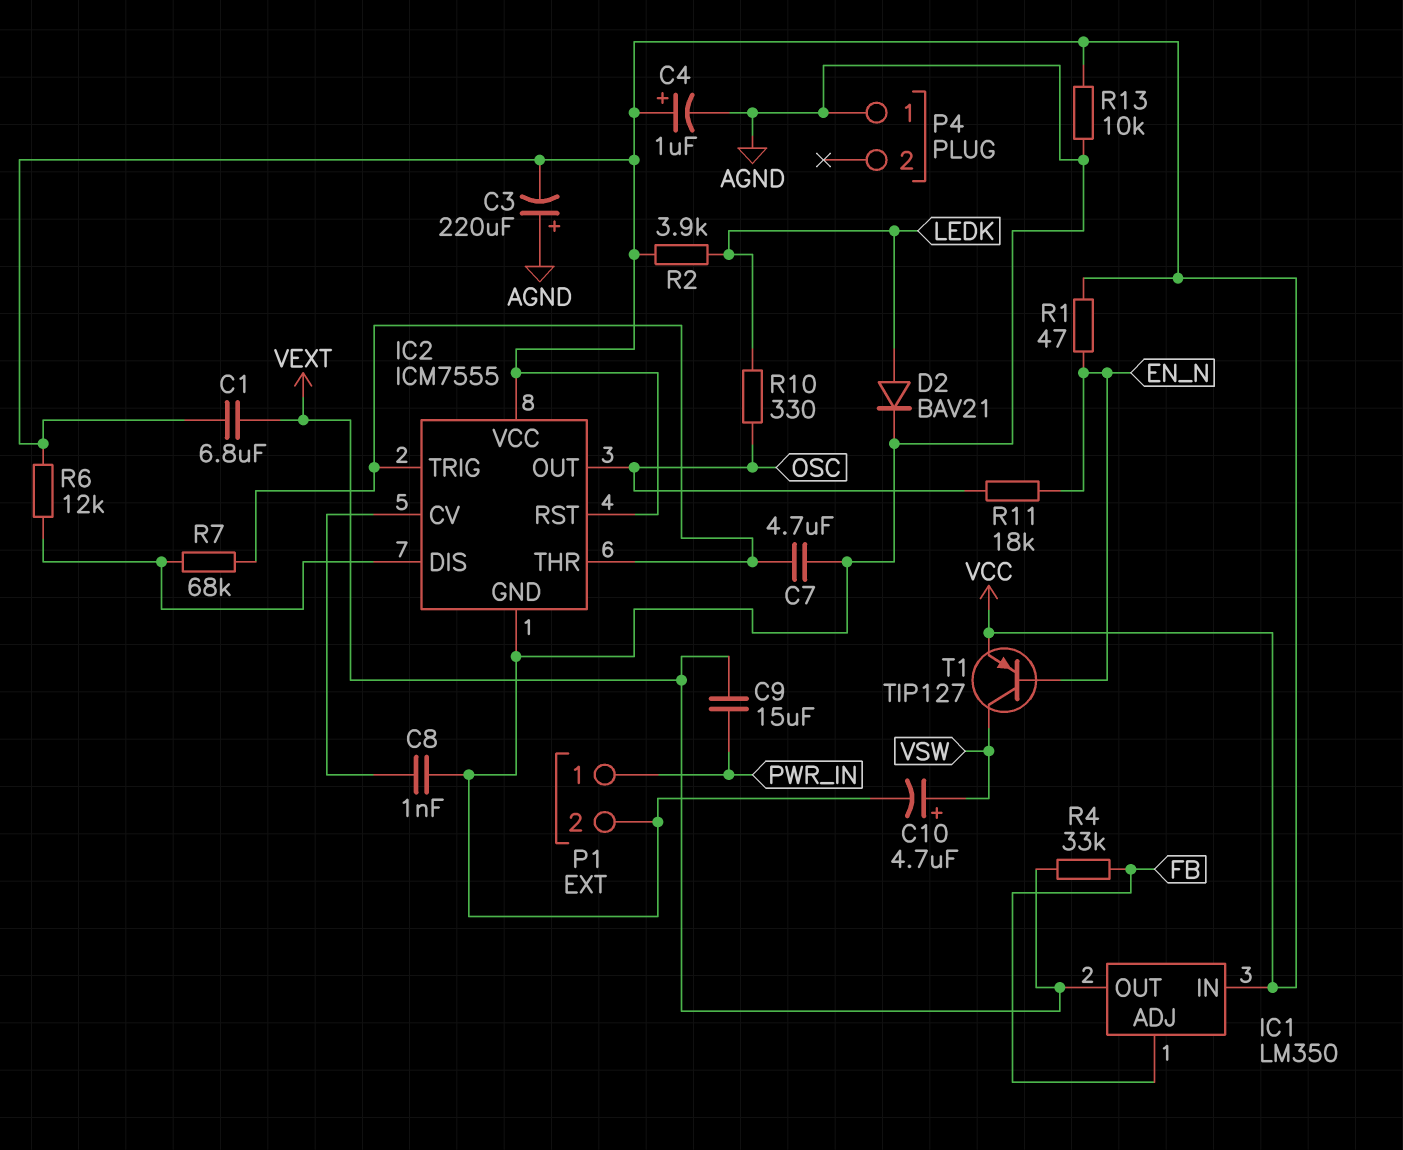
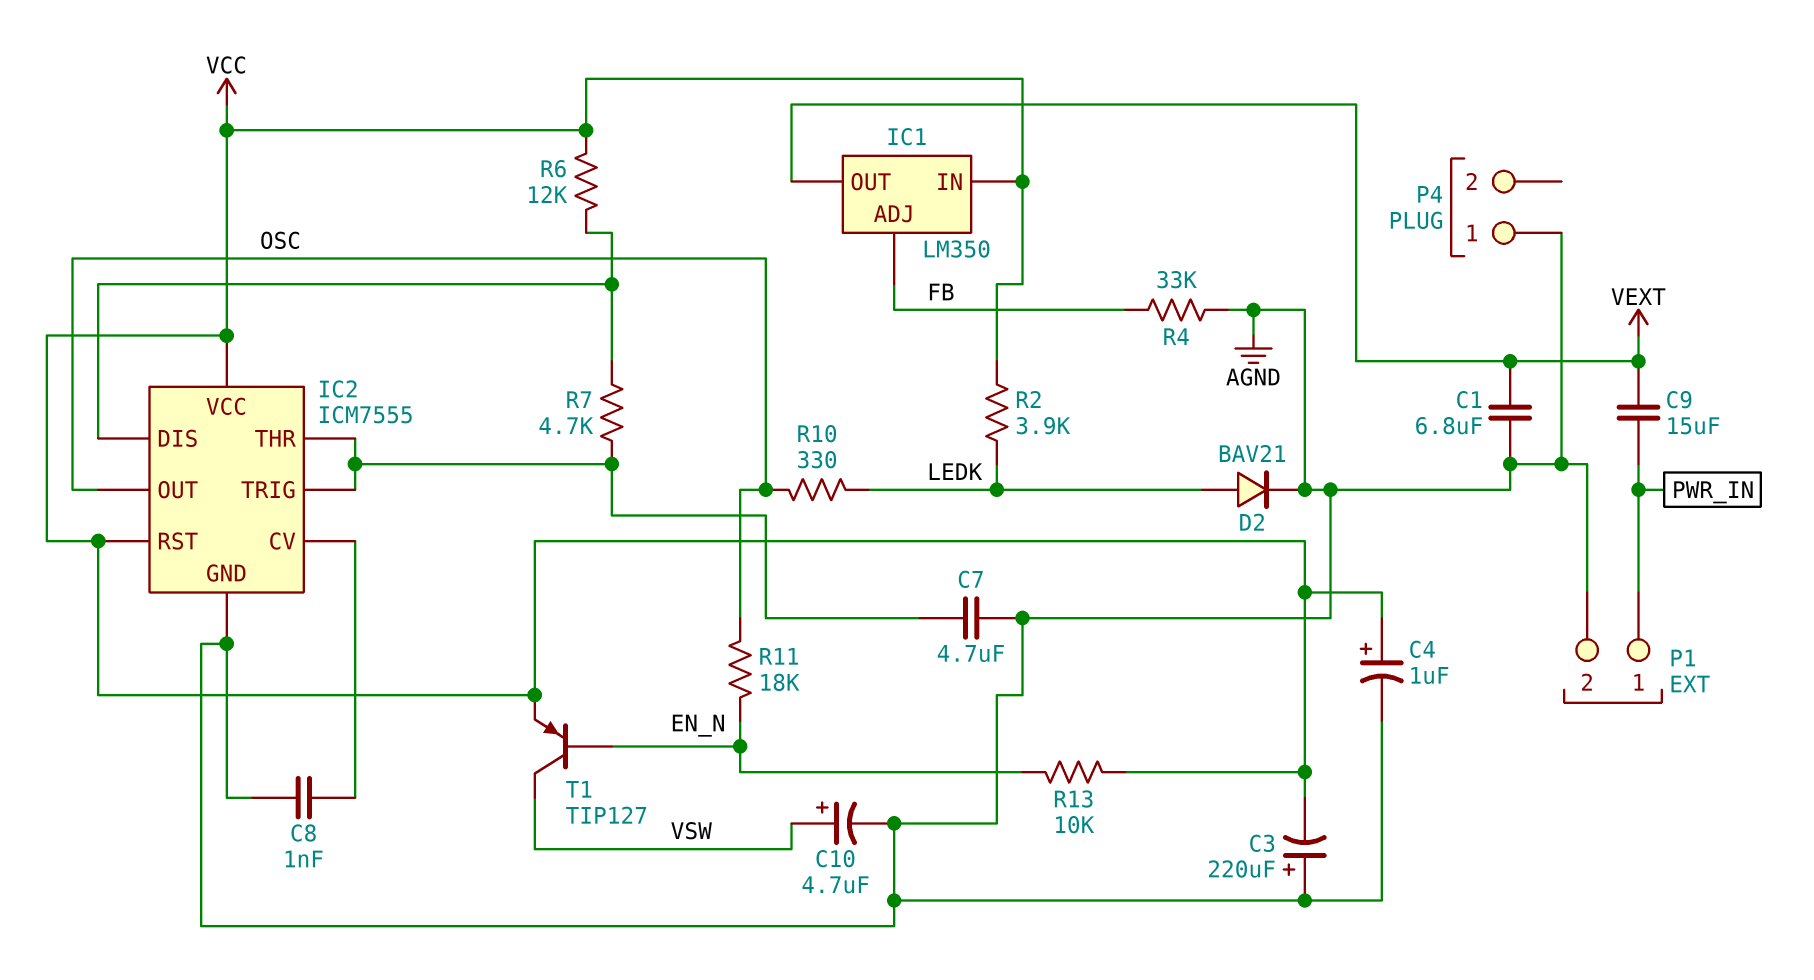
C1: 6.8uF (VCC, VEXT) -> 6.8uF (AGND, VEXT)
R1: 47 (EN_N, VCC) -> none
R4: 33k (FB, VEXT) -> 33k (AGND, FB)
R7: 68k (IC2/DIS, IC2/THR) -> 4.7k (IC2/DIS, IC2/THR)
R13: 10k (AGND, VCC) -> 10k (EN_N, VCC)

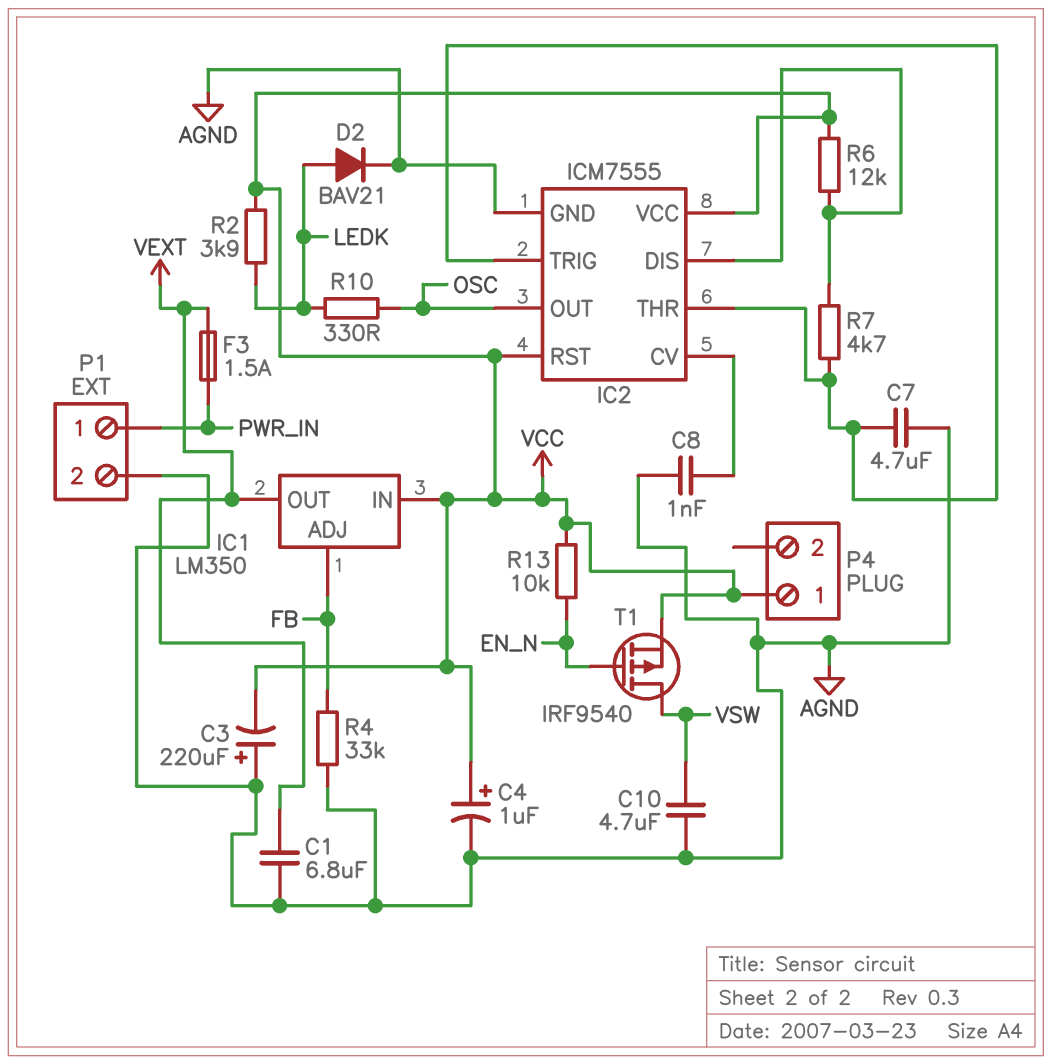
C9: 15uF (PWR_IN, VEXT) -> none
C10: 4.7uF (plus VSW, minus AGND) -> 4.7uF (AGND, VSW)
F3: none -> 1.5A (PWR_IN, VEXT)
P4 pin 1: AGND -> VCC
R11: 18k (EN_N, OSC) -> none
T1: PNP TIP127 (B EN_N, C VSW, E VCC) -> PMOS IRF9540 (G EN_N, D VSW, S VCC)

